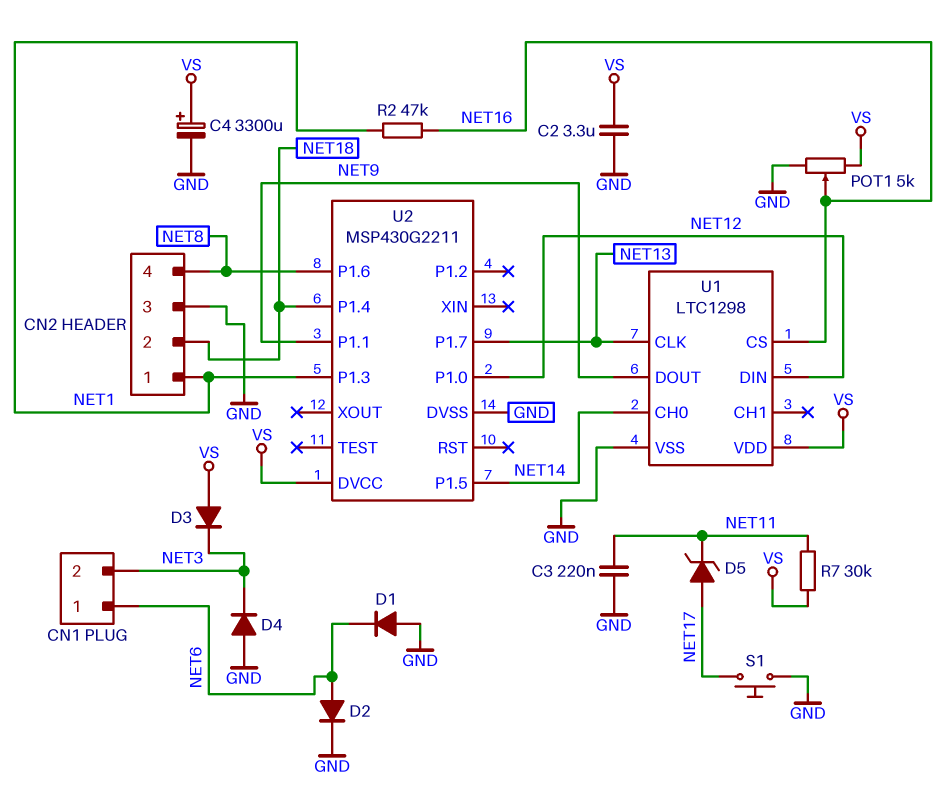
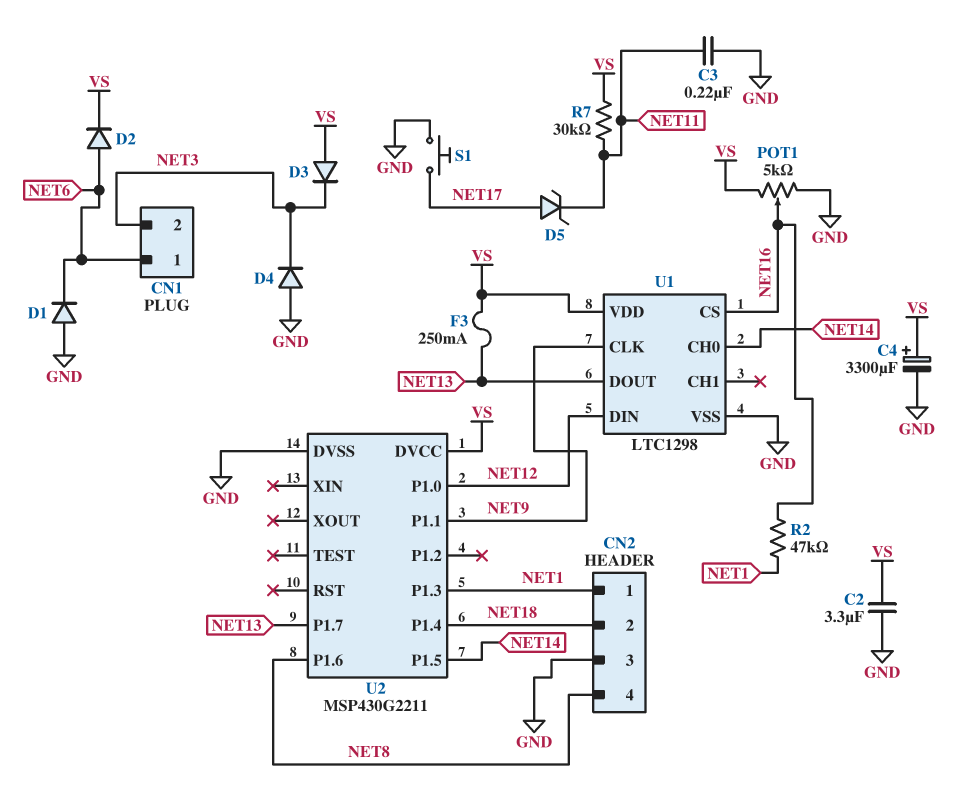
D2: diode (A NET6, K GND) -> diode (A NET6, K VS)
F3: none -> 250mA (NET13, VS)
U1 pin CLK: NET13 -> NET9
U1 pin DOUT: NET9 -> NET13

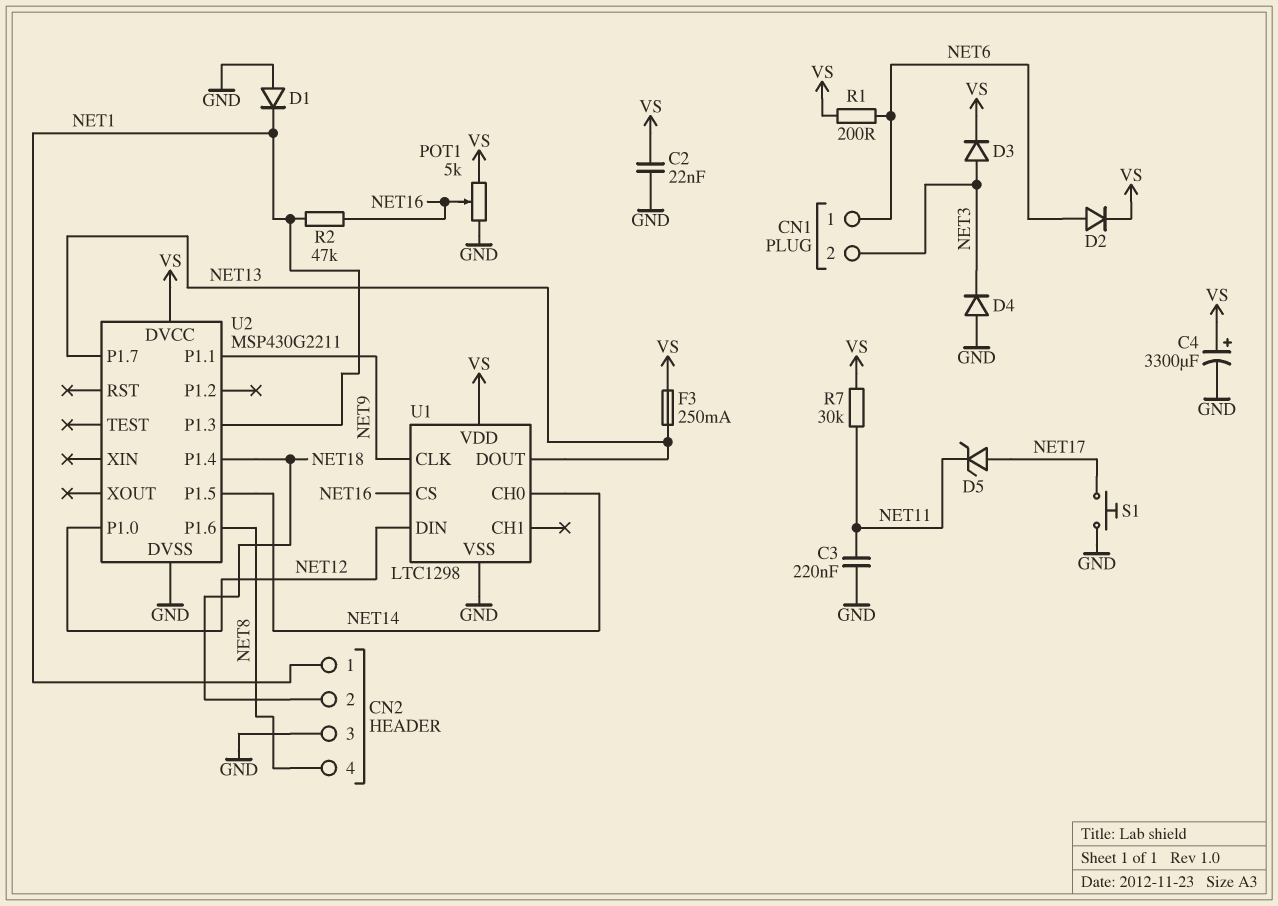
C2: 3.3uF (GND, VS) -> 22nF (GND, VS)
D1: diode (A GND, K NET6) -> diode (A GND, K NET1)
D3: diode (A VS, K NET3) -> diode (A NET3, K VS)
R1: none -> 200 (NET6, VS)

